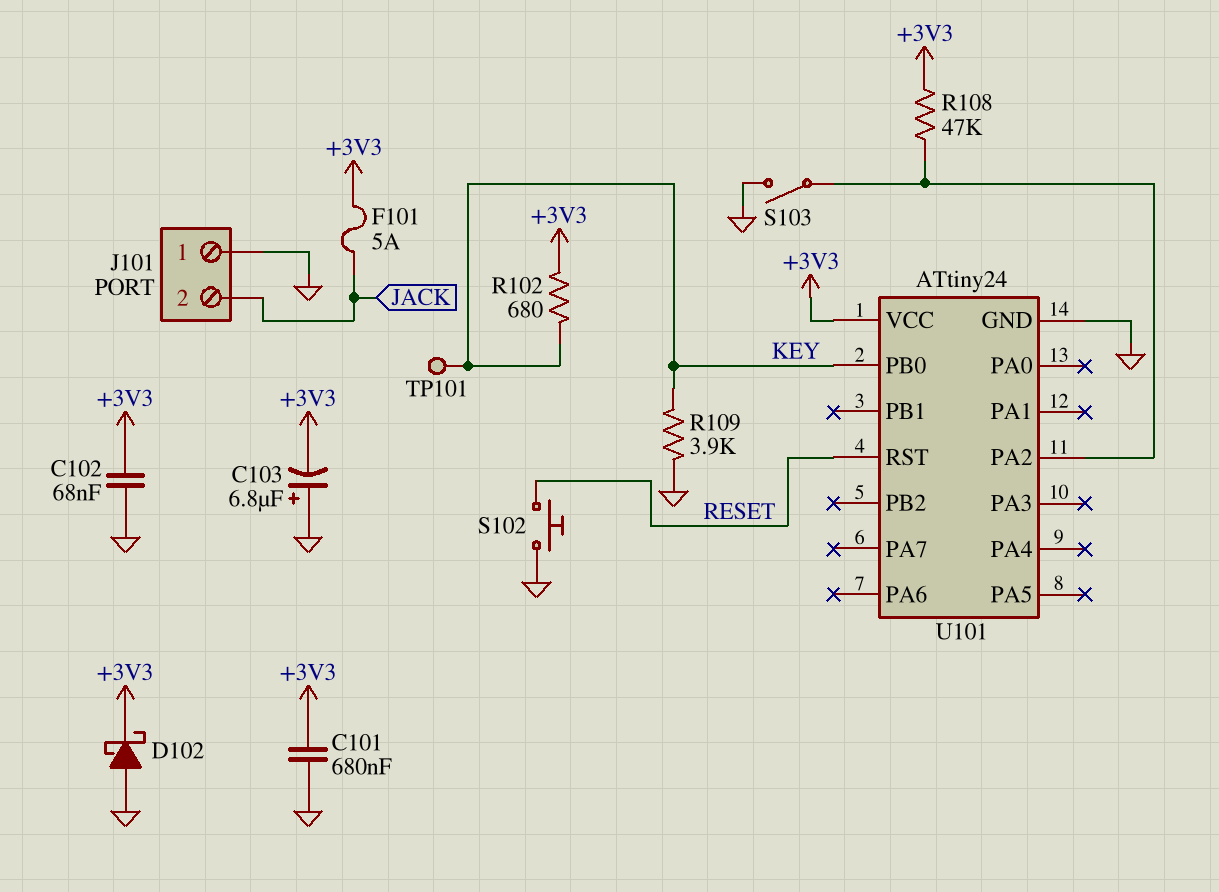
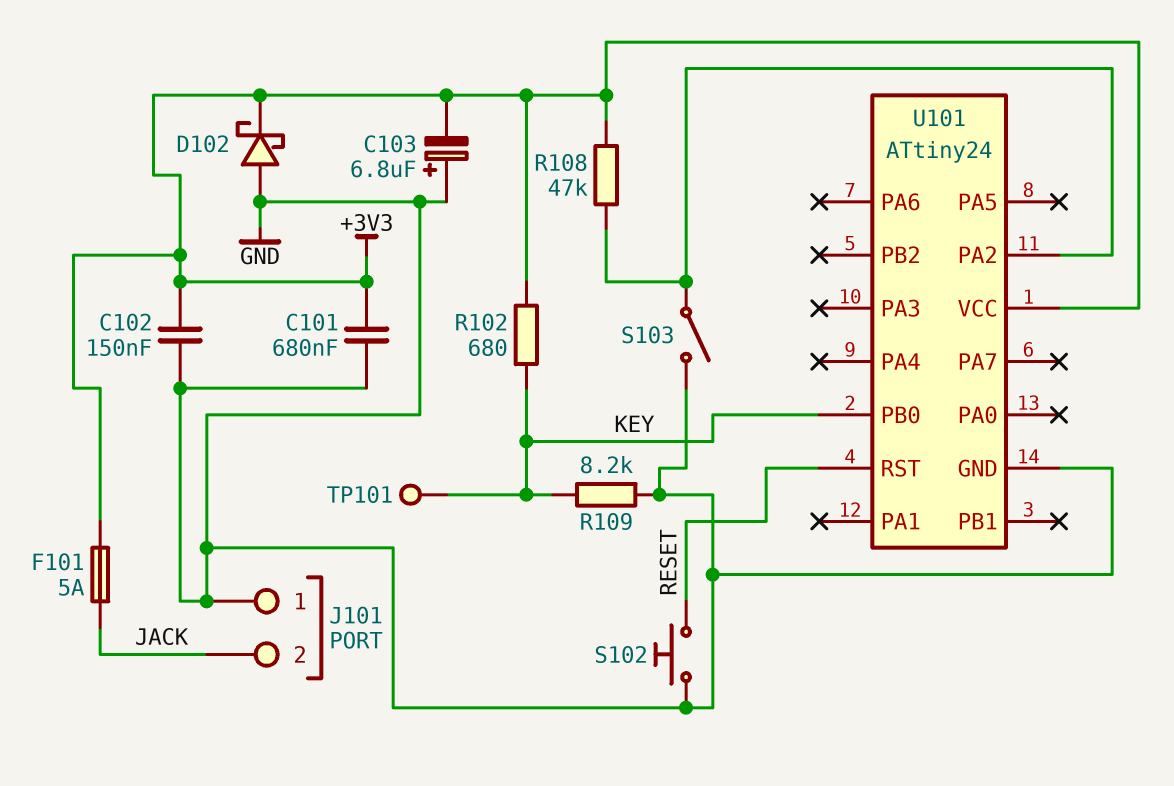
C102: 68nF (+3V3, GND) -> 150nF (+3V3, GND)
R109: 3.9k (GND, KEY) -> 8.2k (GND, KEY)

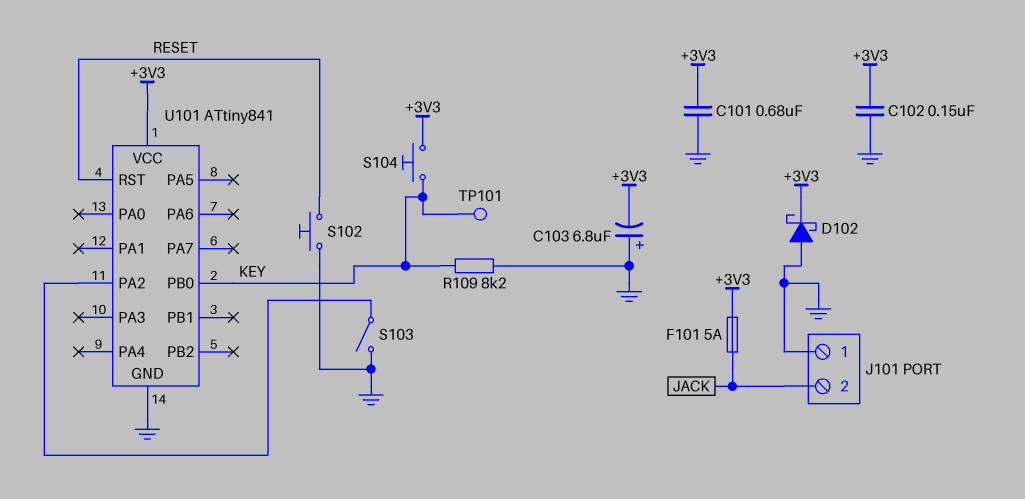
R102: 680 (+3V3, KEY) -> none
R108: 47k (+3V3, U101/PA2) -> none
S104: none -> button (+3V3, KEY)
U101: ATtiny24 -> ATtiny841

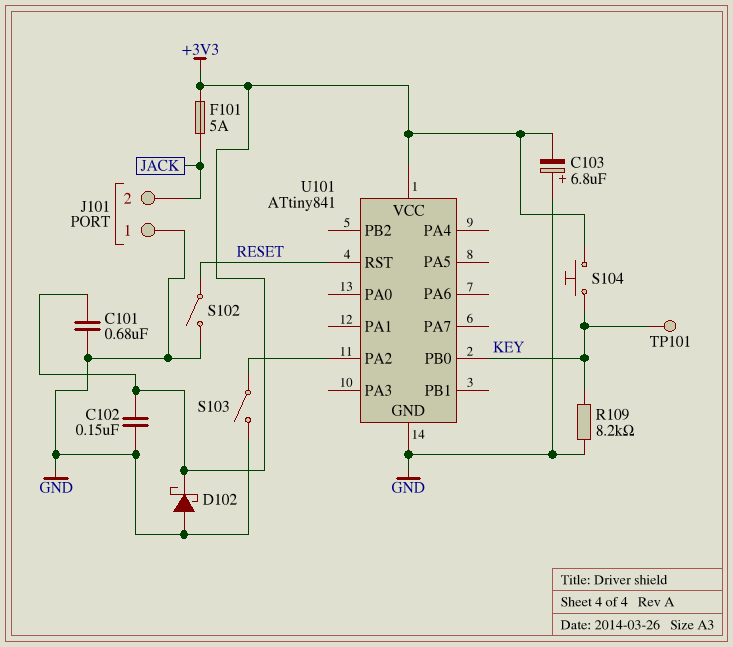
S102: button (GND, RESET) -> switch (GND, RESET)

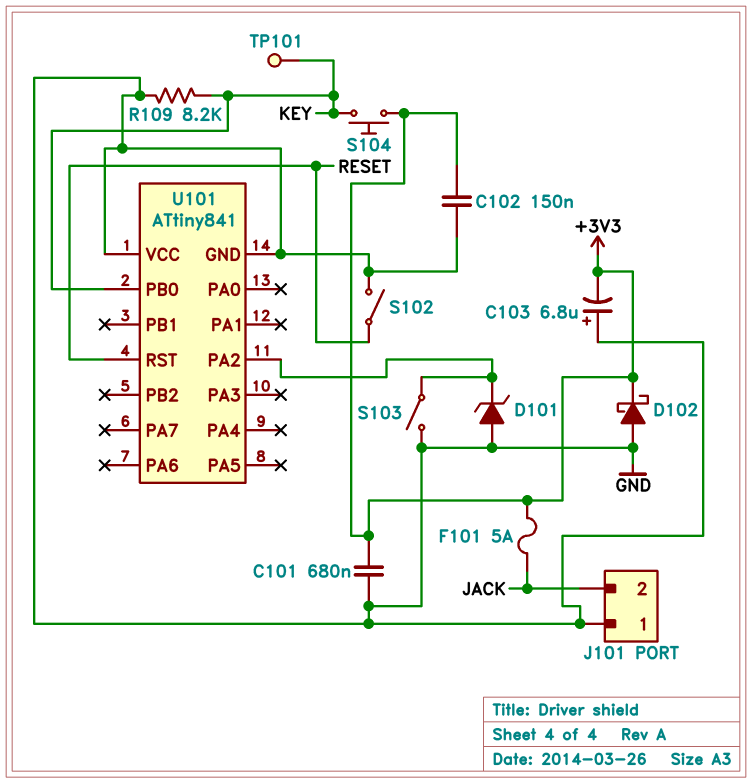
D101: none -> zener (A GND, K U101/PA2)
U101 pin VCC: +3V3 -> GND

